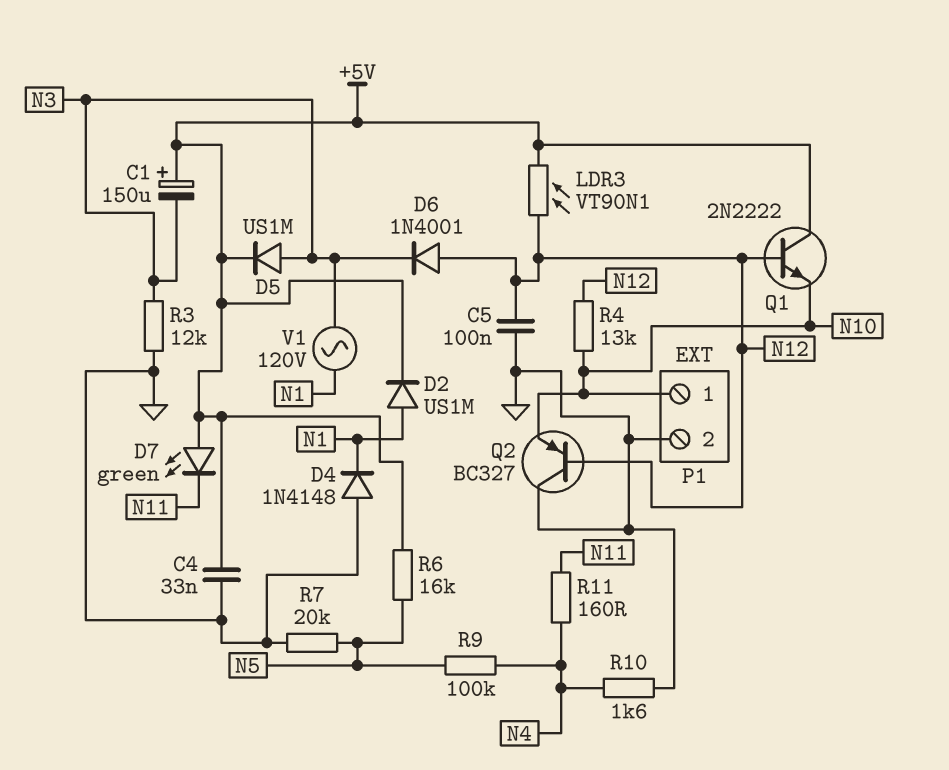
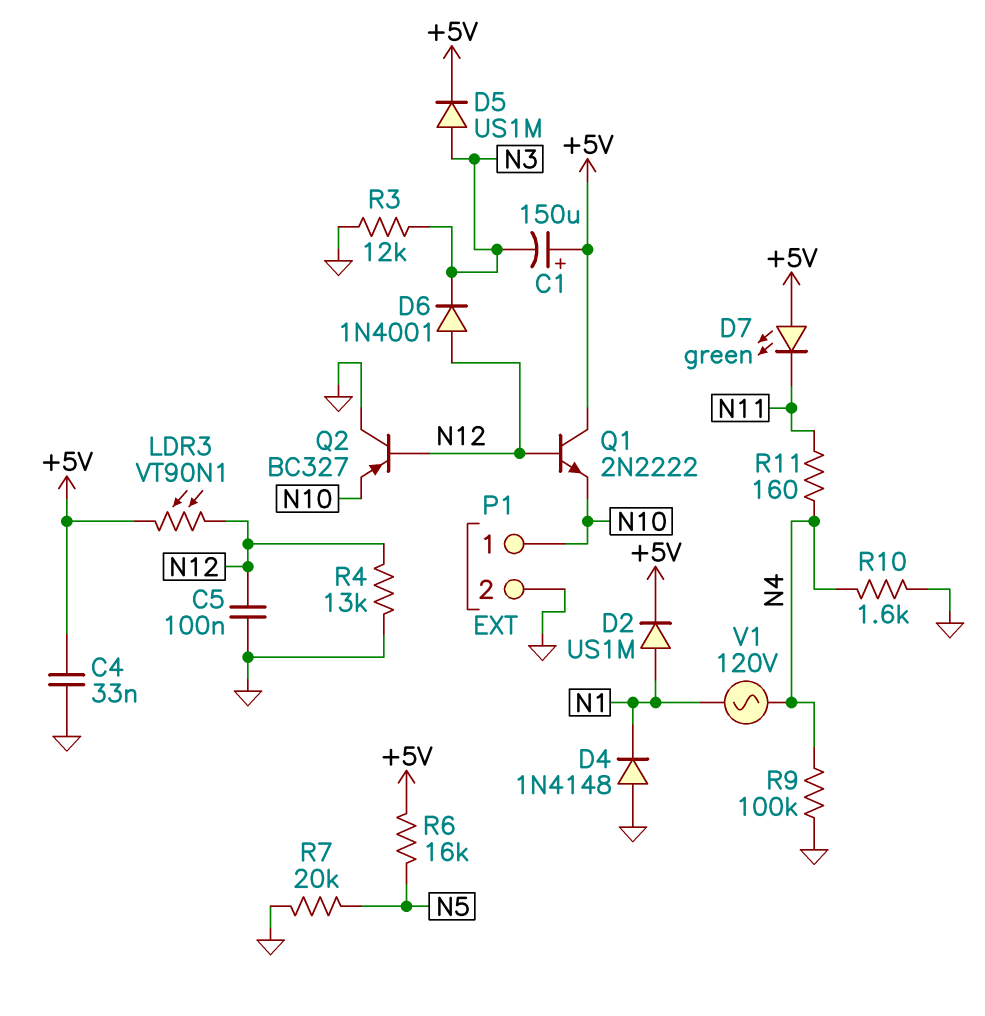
R4: 13k (N10, N12) -> 13k (GND, N12)
R9: 100k (N4, N5) -> 100k (GND, N4)
V1: AC 120V (N1, N3) -> AC 120V (N1, N4)

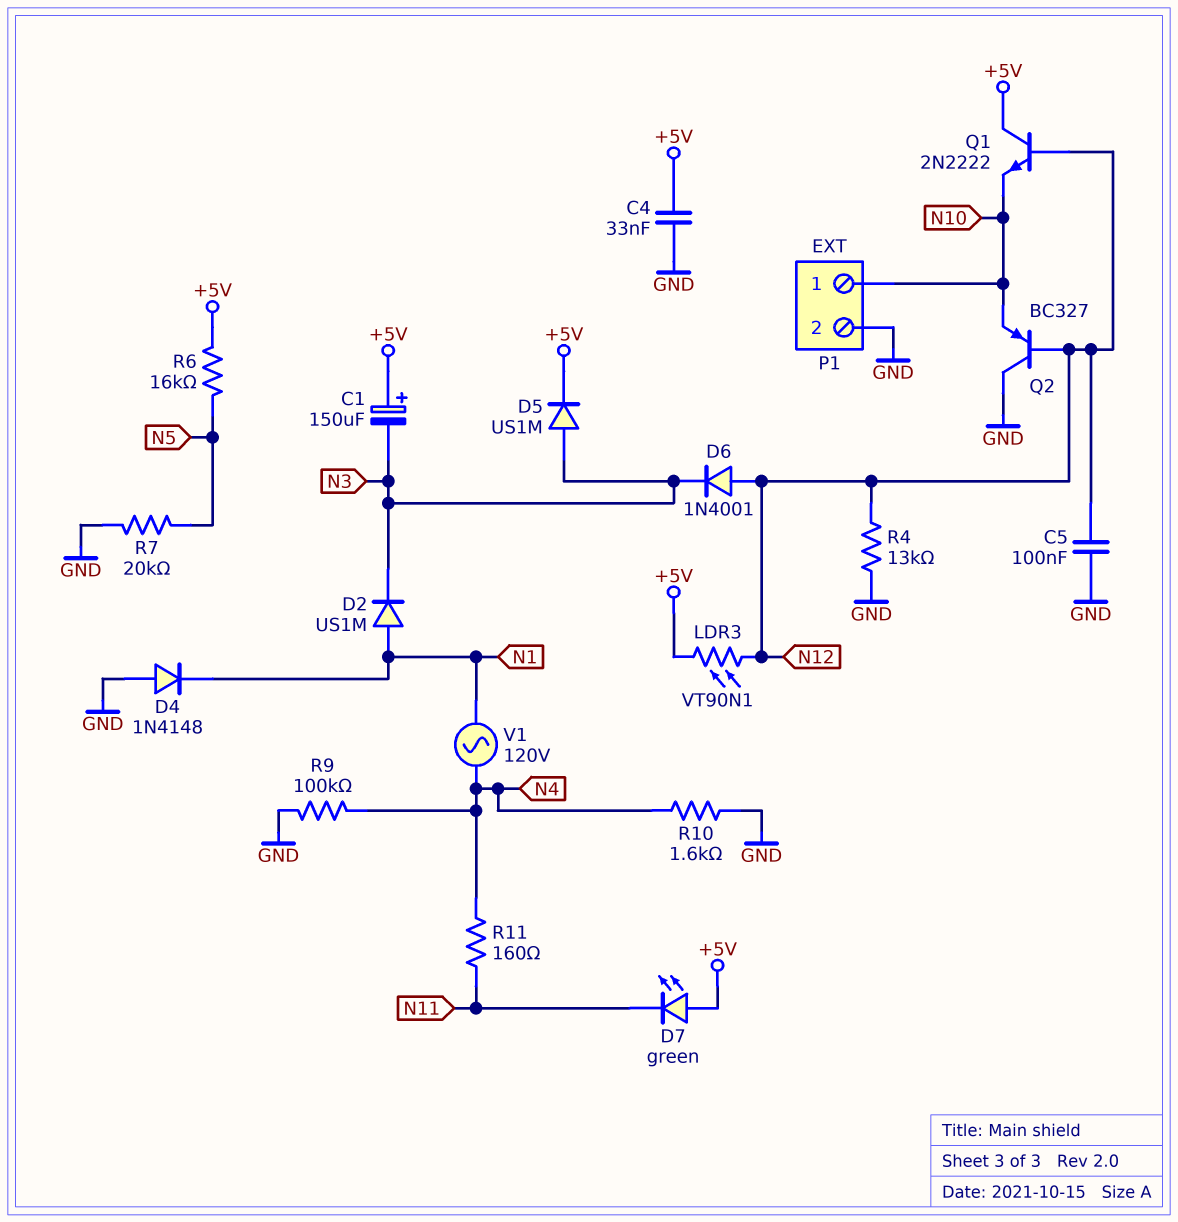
D2: diode US1M (A N1, K +5V) -> diode US1M (A N1, K N3)
R3: 12k (GND, N3) -> none

